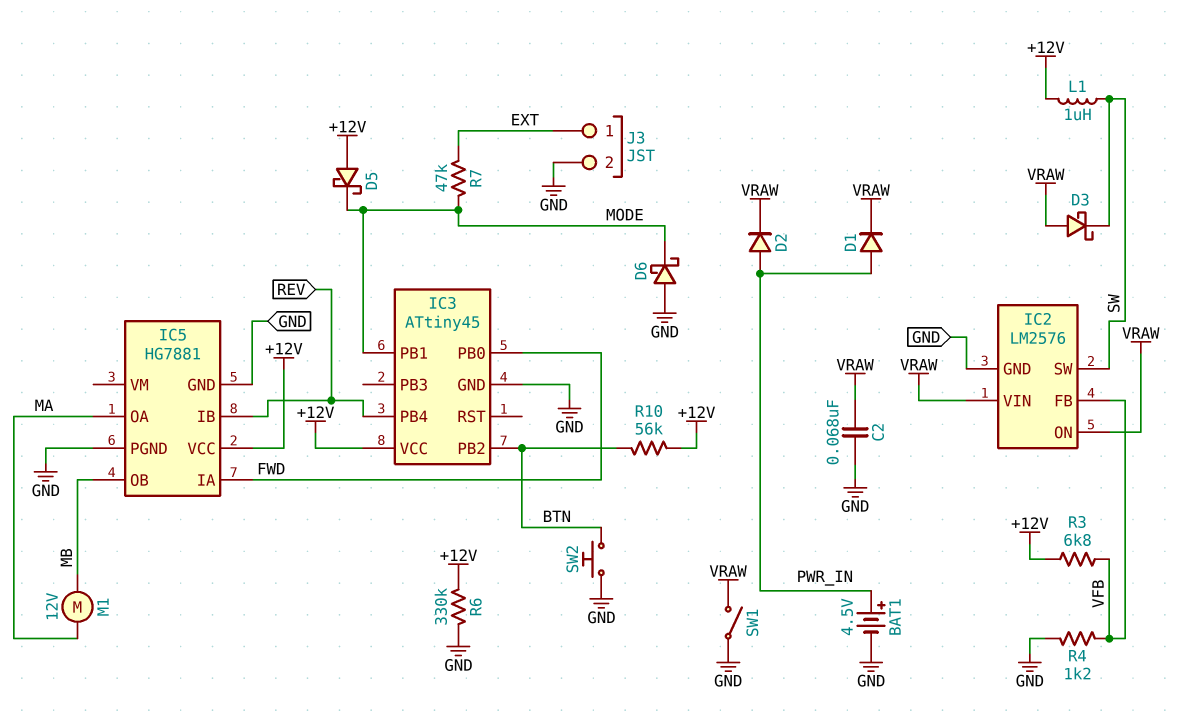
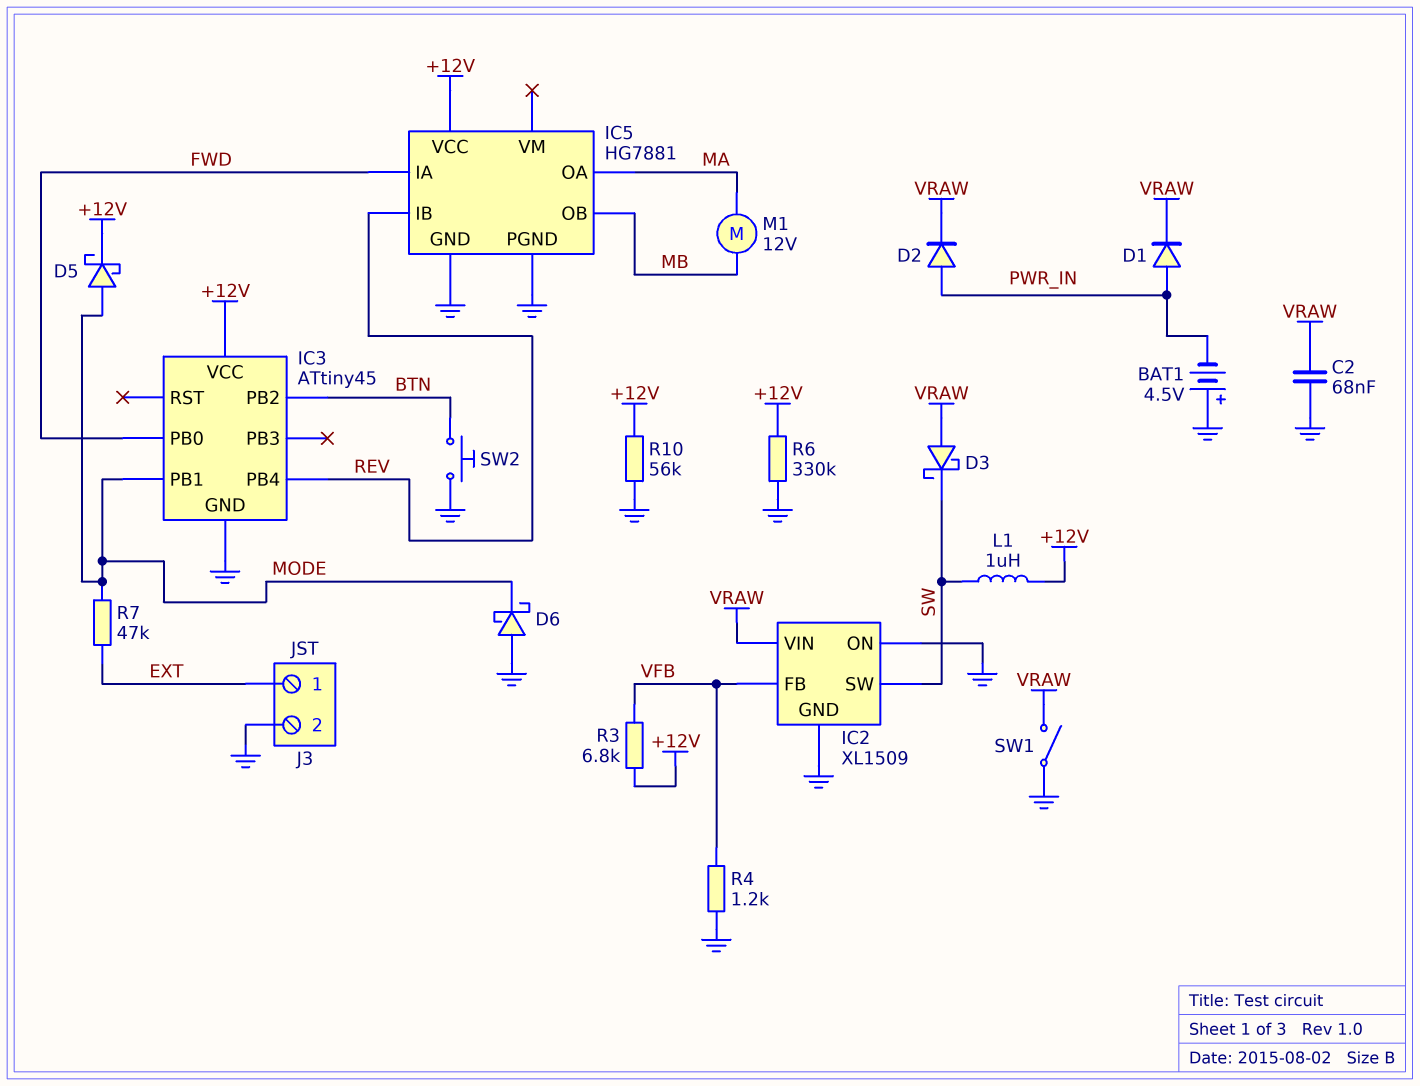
BAT1: 4.5V (plus PWR_IN, minus GND) -> 4.5V (plus GND, minus PWR_IN)
D5: schottky (A +12V, K MODE) -> schottky (A MODE, K +12V)
IC2: LM2576 -> XL1509
IC2 pin ON: VRAW -> GND
R10: 56k (+12V, BTN) -> 56k (+12V, GND)

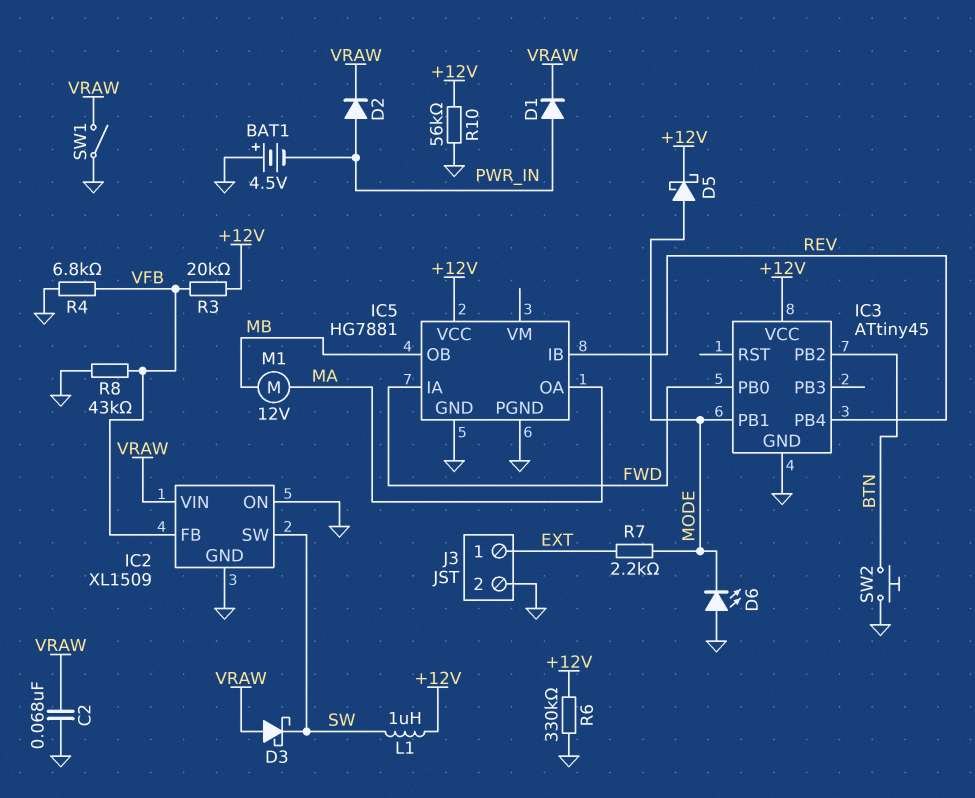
D6: schottky (A GND, K MODE) -> LED (A GND, K MODE)
R3: 6.8k (+12V, VFB) -> 20k (+12V, VFB)
R4: 1.2k (GND, VFB) -> 6.8k (GND, VFB)
R7: 47k (EXT, MODE) -> 2.2k (EXT, MODE)
R8: none -> 43k (GND, VFB)

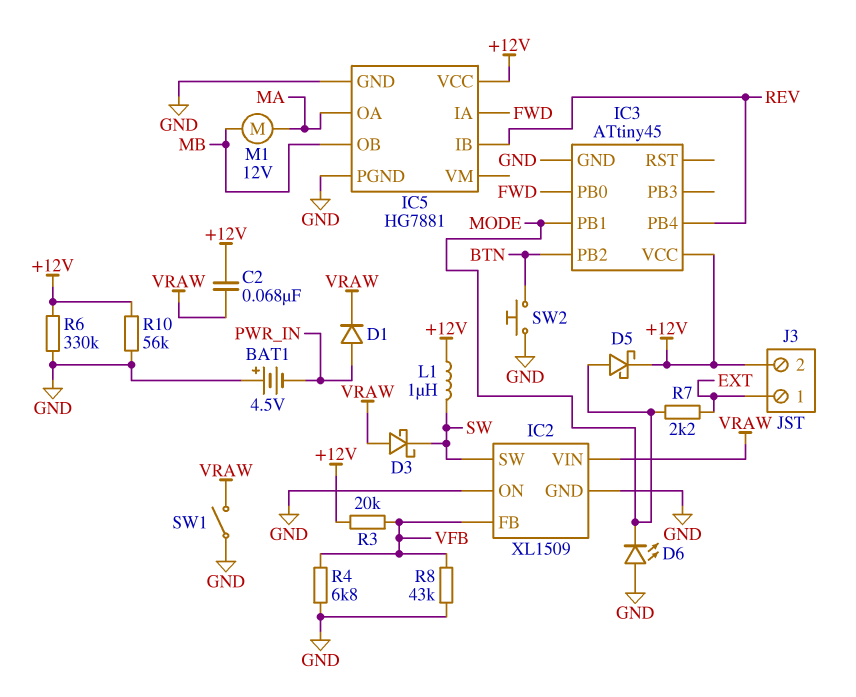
C2: 68nF (GND, VRAW) -> 68nF (+12V, VRAW)
D2: diode (A PWR_IN, K VRAW) -> none
J3 pin 2: GND -> +12V

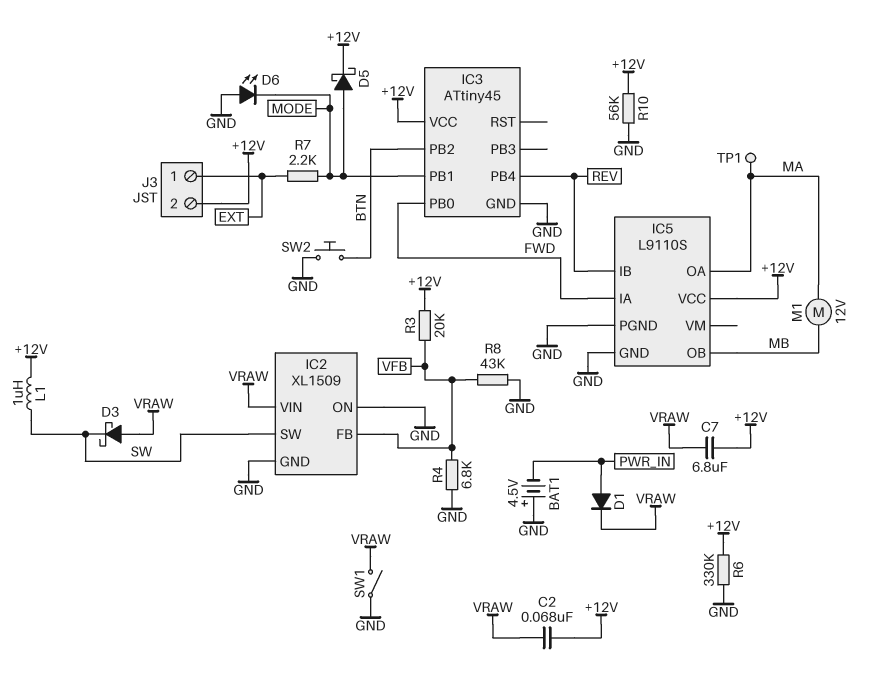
C7: none -> 6.8uF (+12V, VRAW)
IC5: HG7881 -> L9110S
TP1: none -> test point (MA)

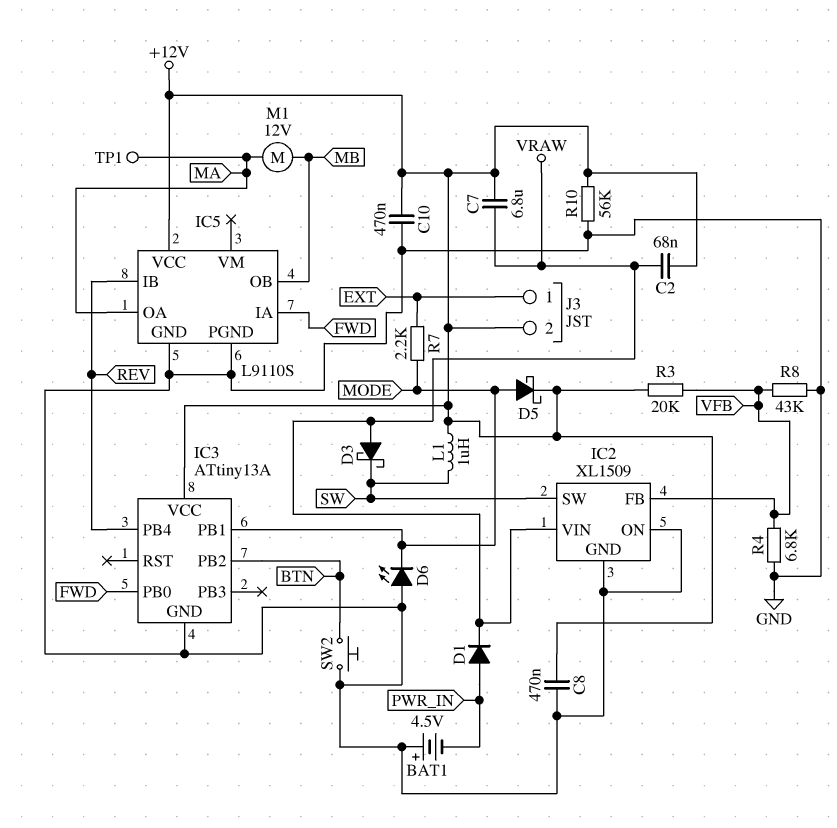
C8: none -> 470nF (+12V, GND)
C10: none -> 470nF (+12V, GND)
IC3: ATtiny45 -> ATtiny13A
R6: 330k (+12V, GND) -> none
SW1: switch (GND, VRAW) -> none

